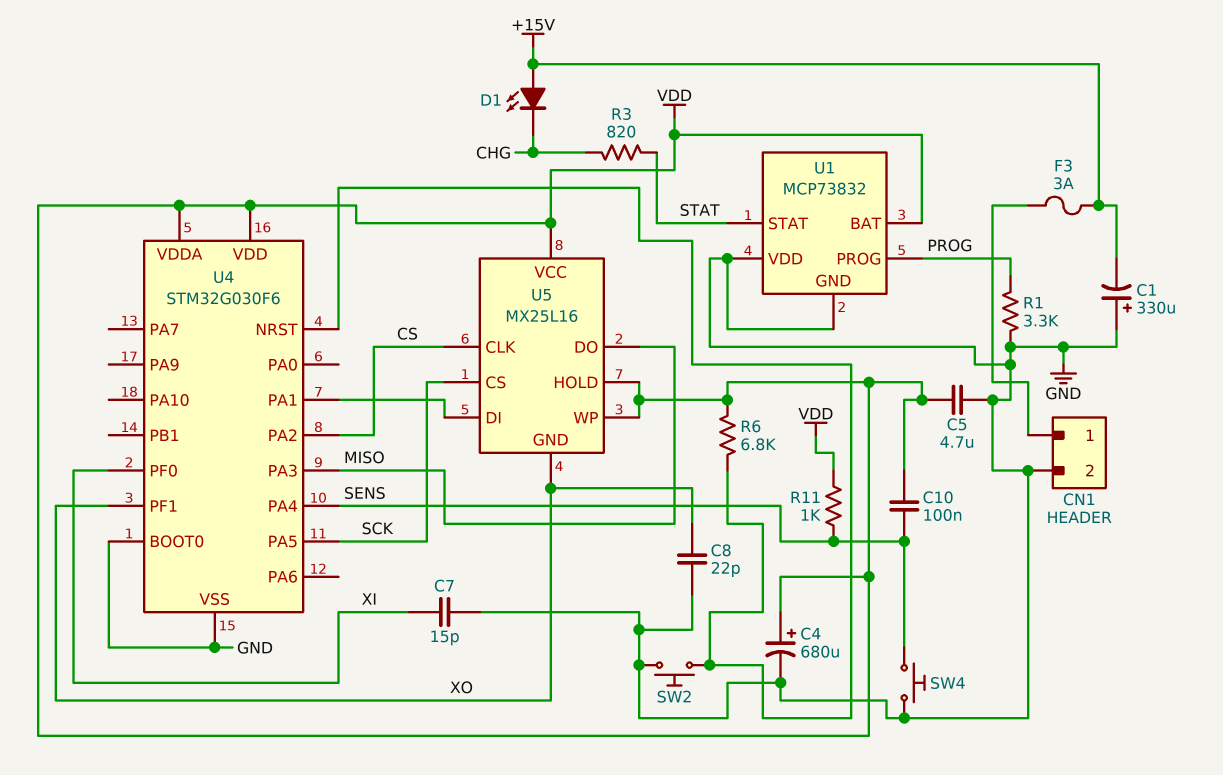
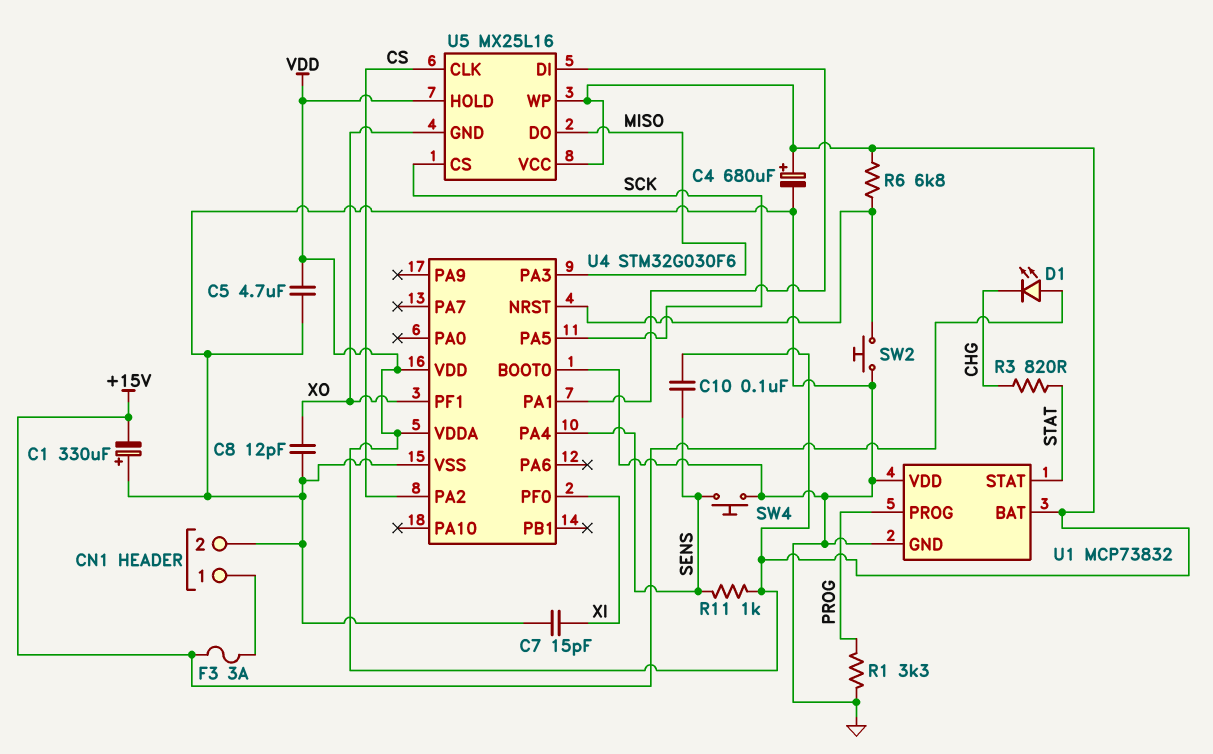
C8: 22pF (GND, XO) -> 12pF (GND, XO)

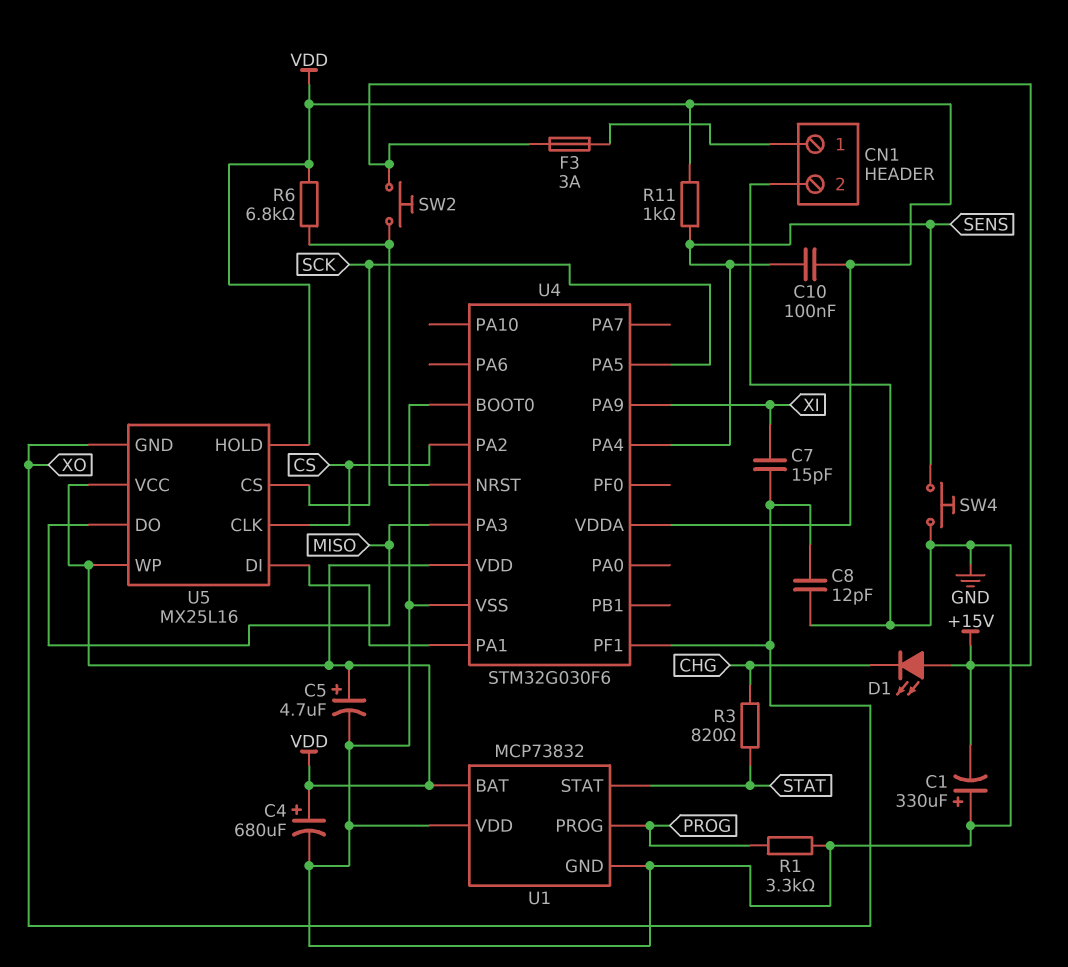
C5: 4.7uF (GND, VDD) -> 4.7uF (plus VDD, minus GND)
C7: 15pF (GND, XI) -> 15pF (XI, XO)
SW2: button (GND, U4/NRST) -> button (+15V, U4/NRST)
U4 pin PA9: none -> XI
U4 pin PF0: XI -> none

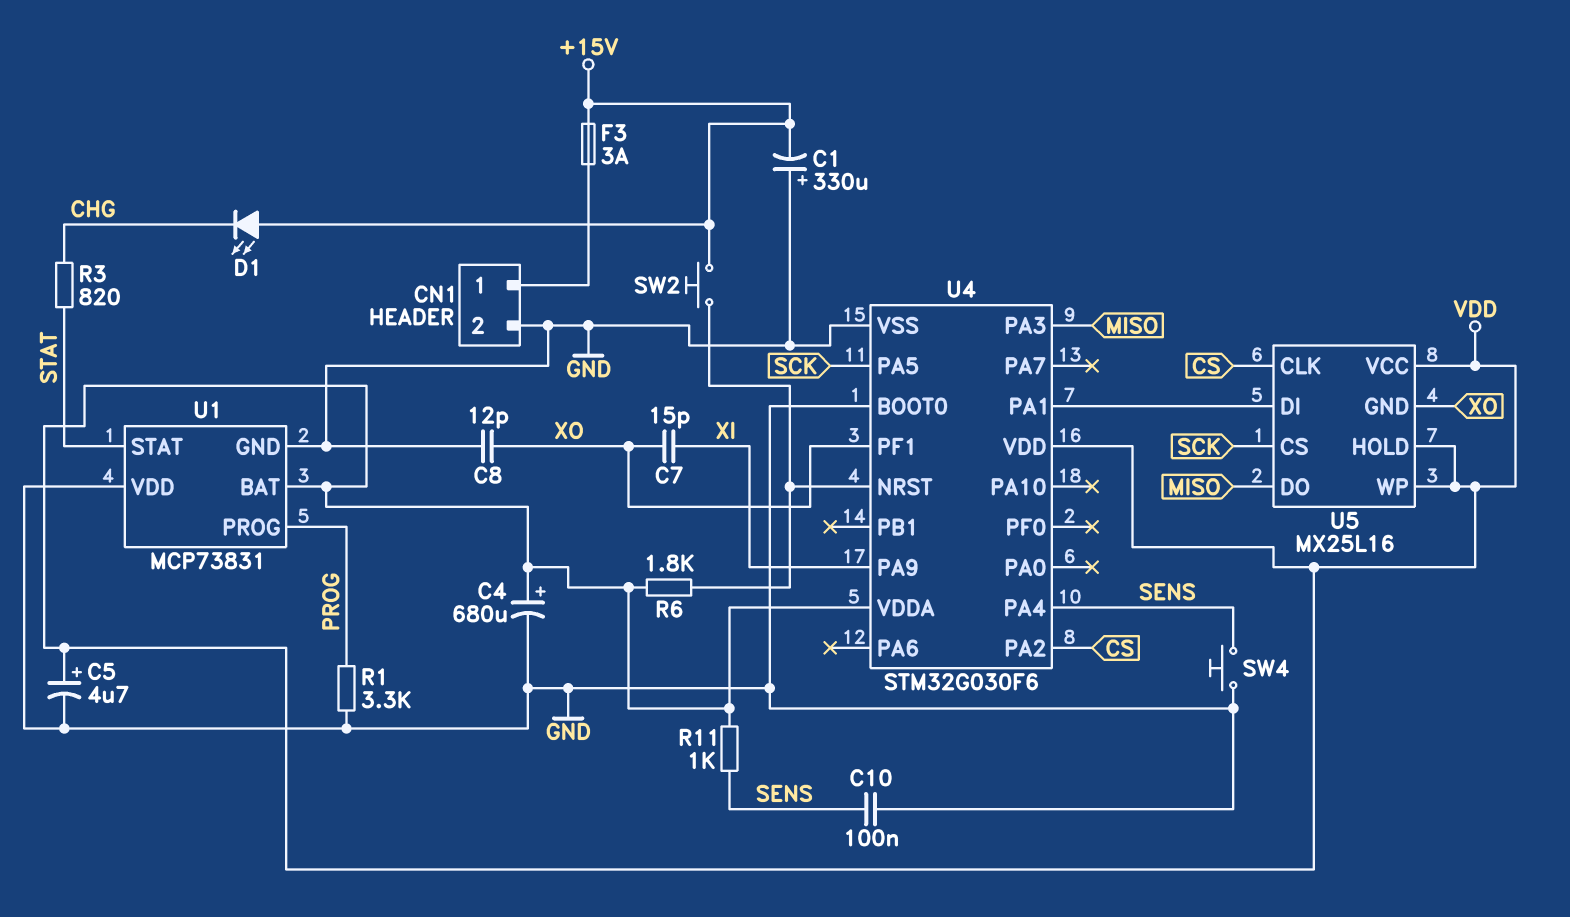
C10: 100nF (SENS, VDD) -> 100nF (GND, SENS)
R6: 6.8k (U4/NRST, VDD) -> 1.8k (U4/NRST, VDD)
U1: MCP73832 -> MCP73831

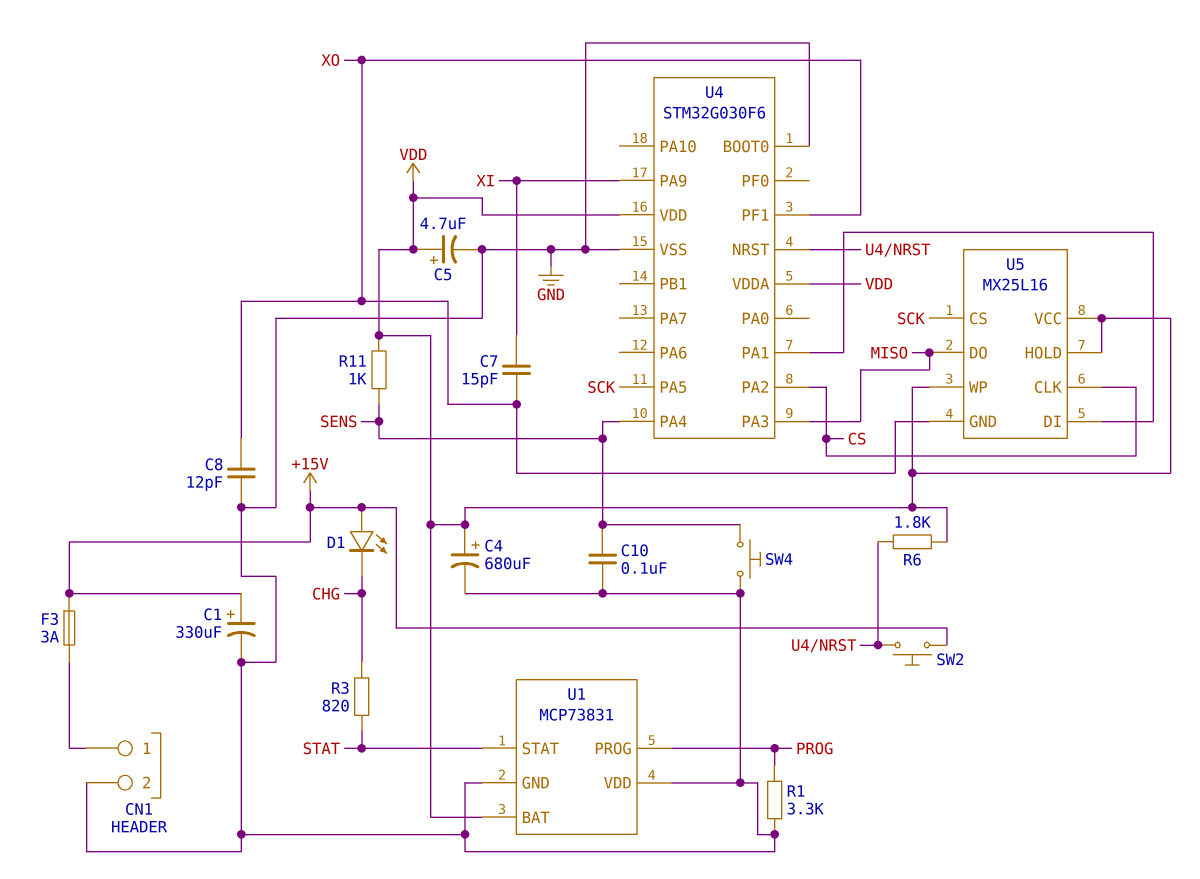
C1: 330uF (plus GND, minus +15V) -> 330uF (plus +15V, minus GND)

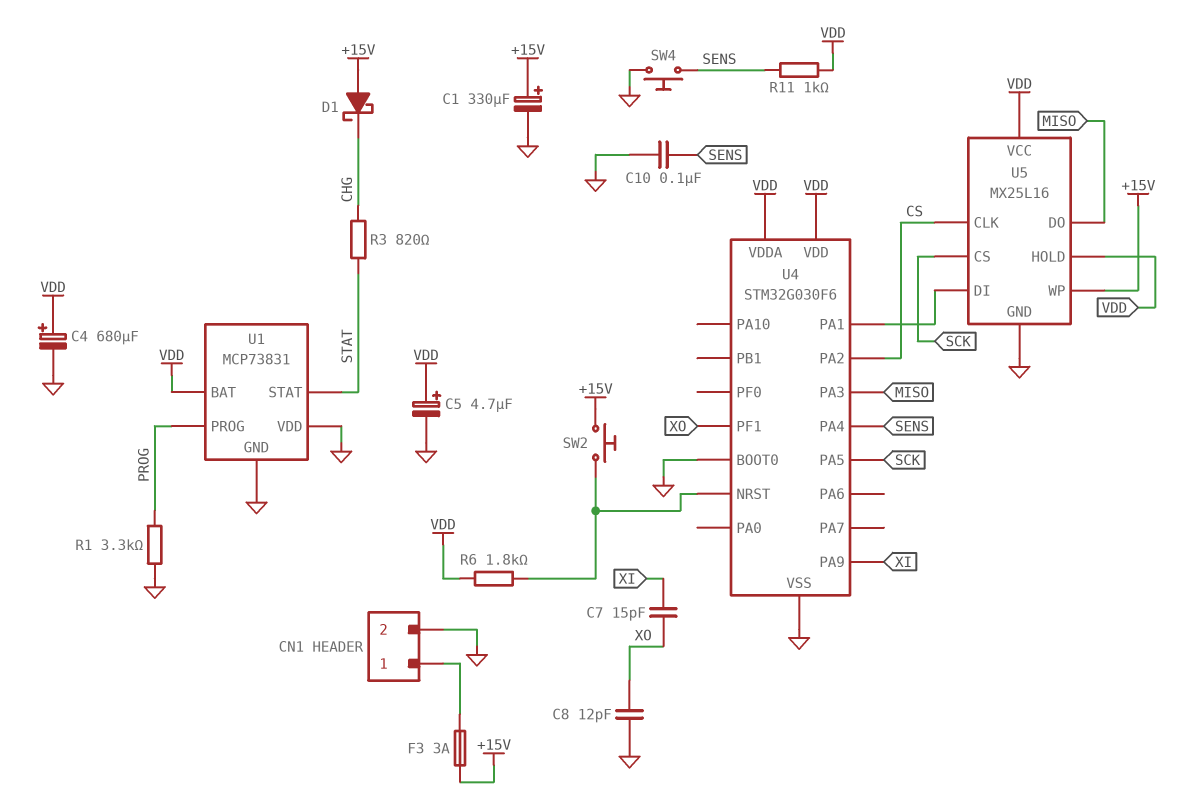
D1: LED (A +15V, K CHG) -> schottky (A +15V, K CHG)
U5 pin GND: XO -> GND
U5 pin WP: VDD -> +15V

